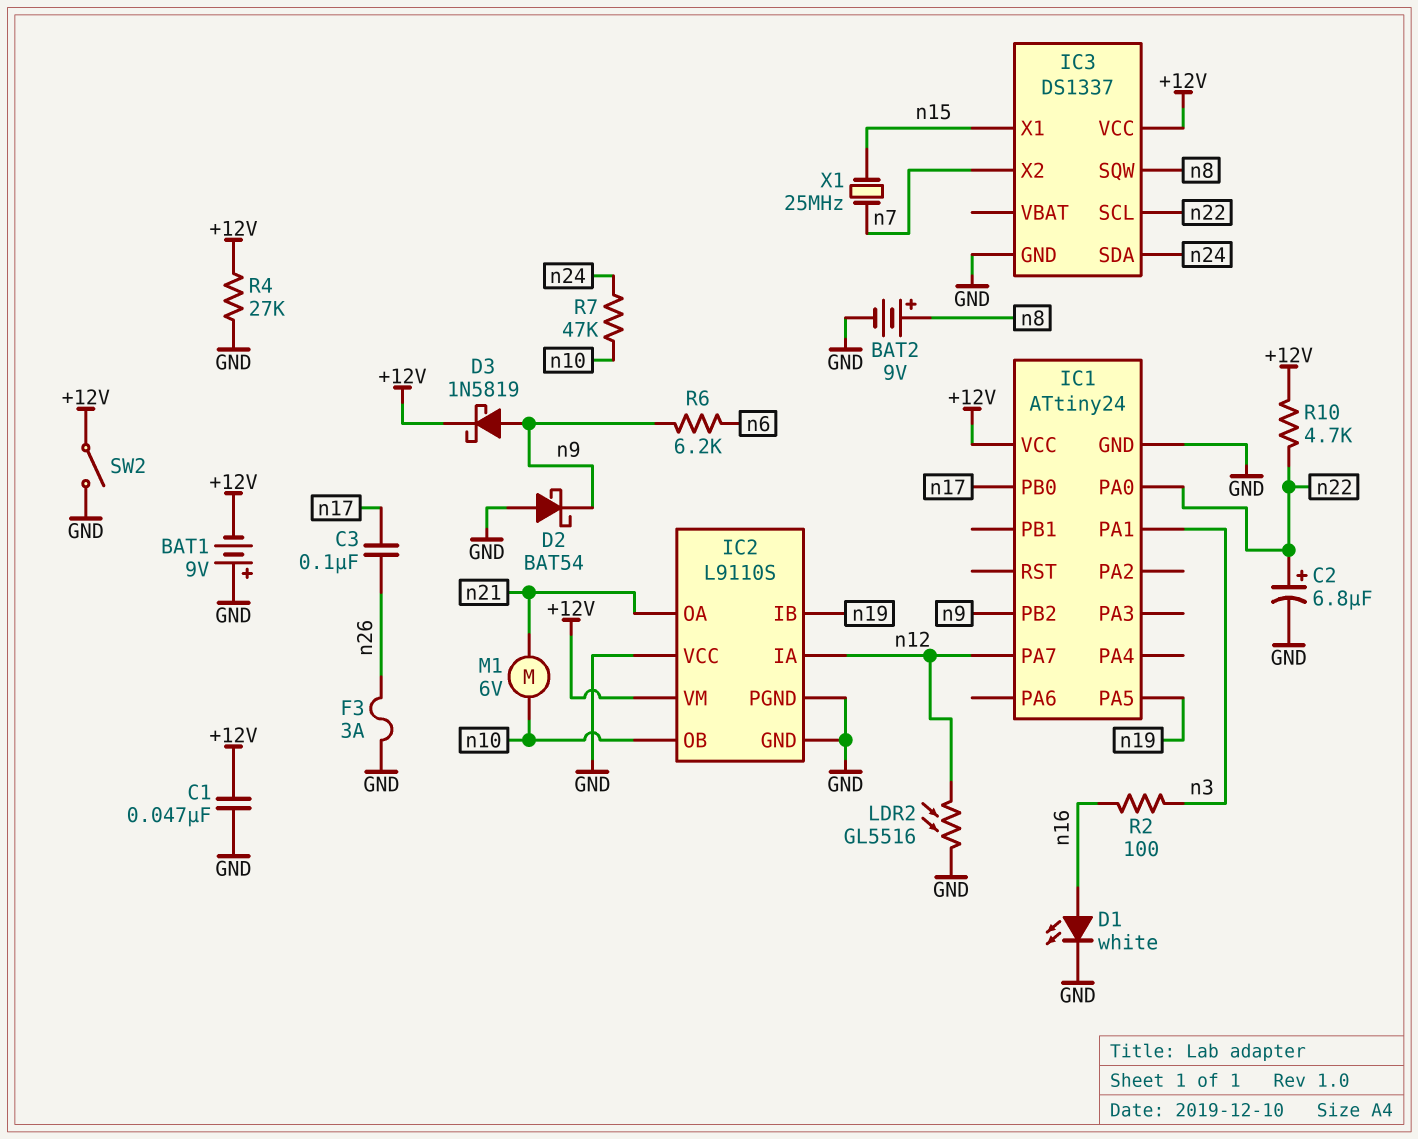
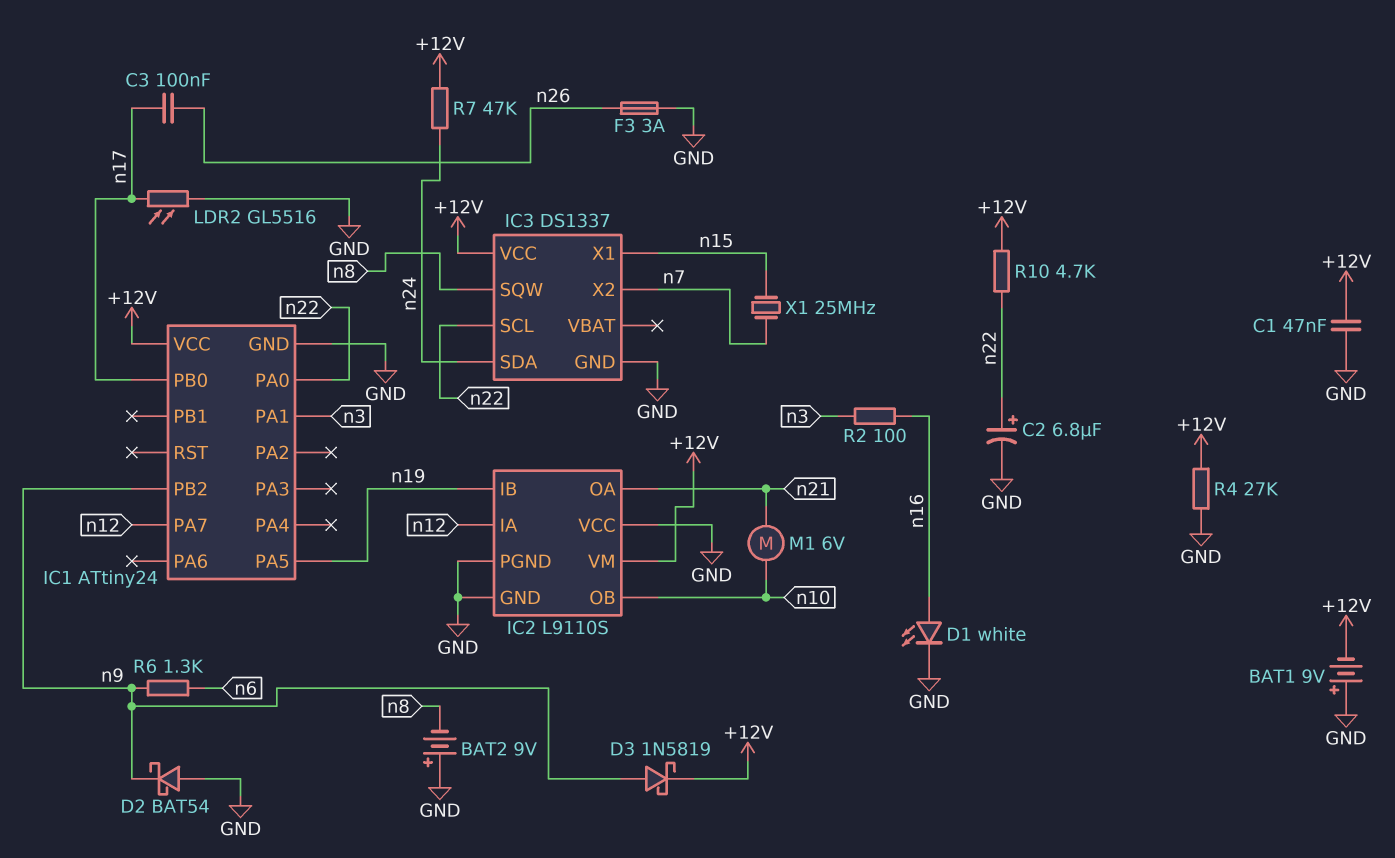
BAT2: 9V (plus n8, minus GND) -> 9V (plus GND, minus n8)
LDR2: GL5516 (GND, n12) -> GL5516 (GND, n17)
R6: 6.2k (n6, n9) -> 1.3k (n6, n9)
R7: 47k (n10, n24) -> 47k (+12V, n24)
SW2: switch (+12V, GND) -> none

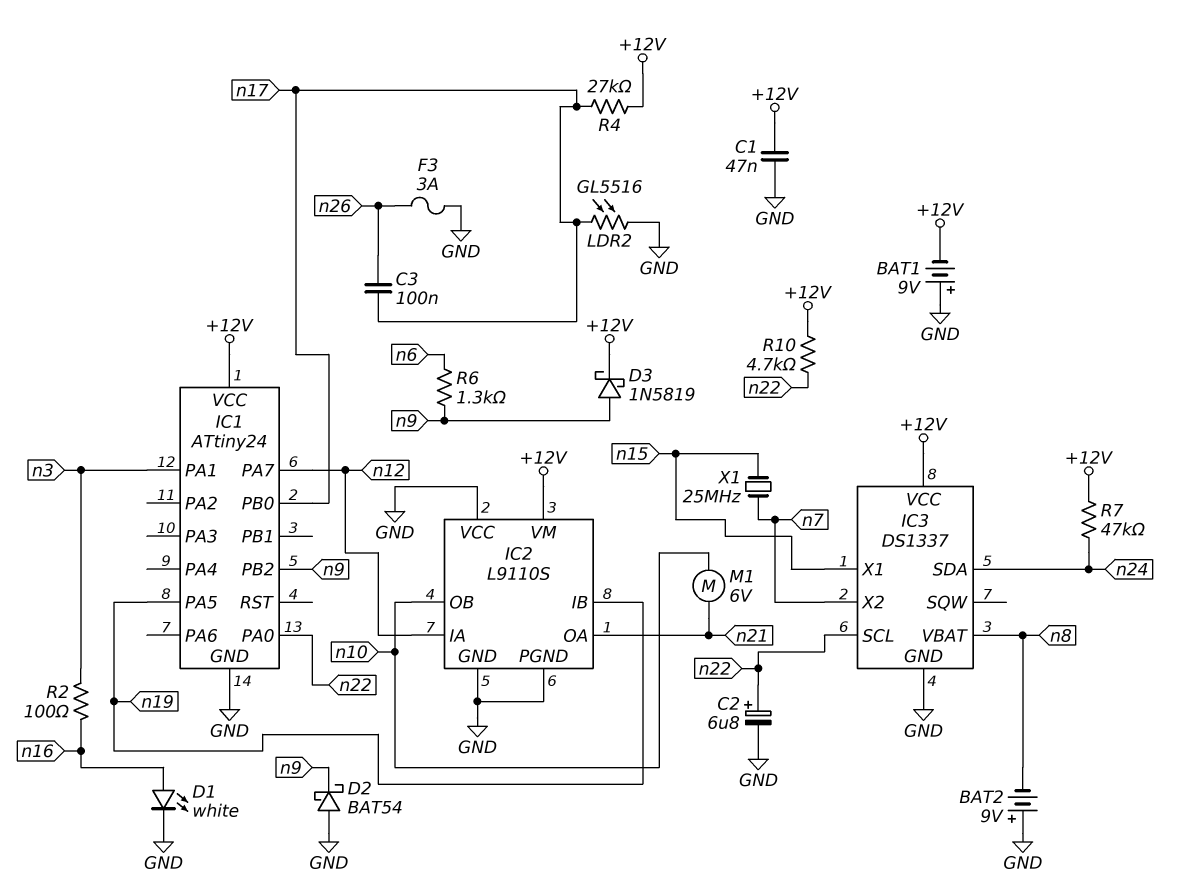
IC3 pin SQW: n8 -> none
IC3 pin VBAT: none -> n8
R4: 27k (+12V, GND) -> 27k (+12V, n17)

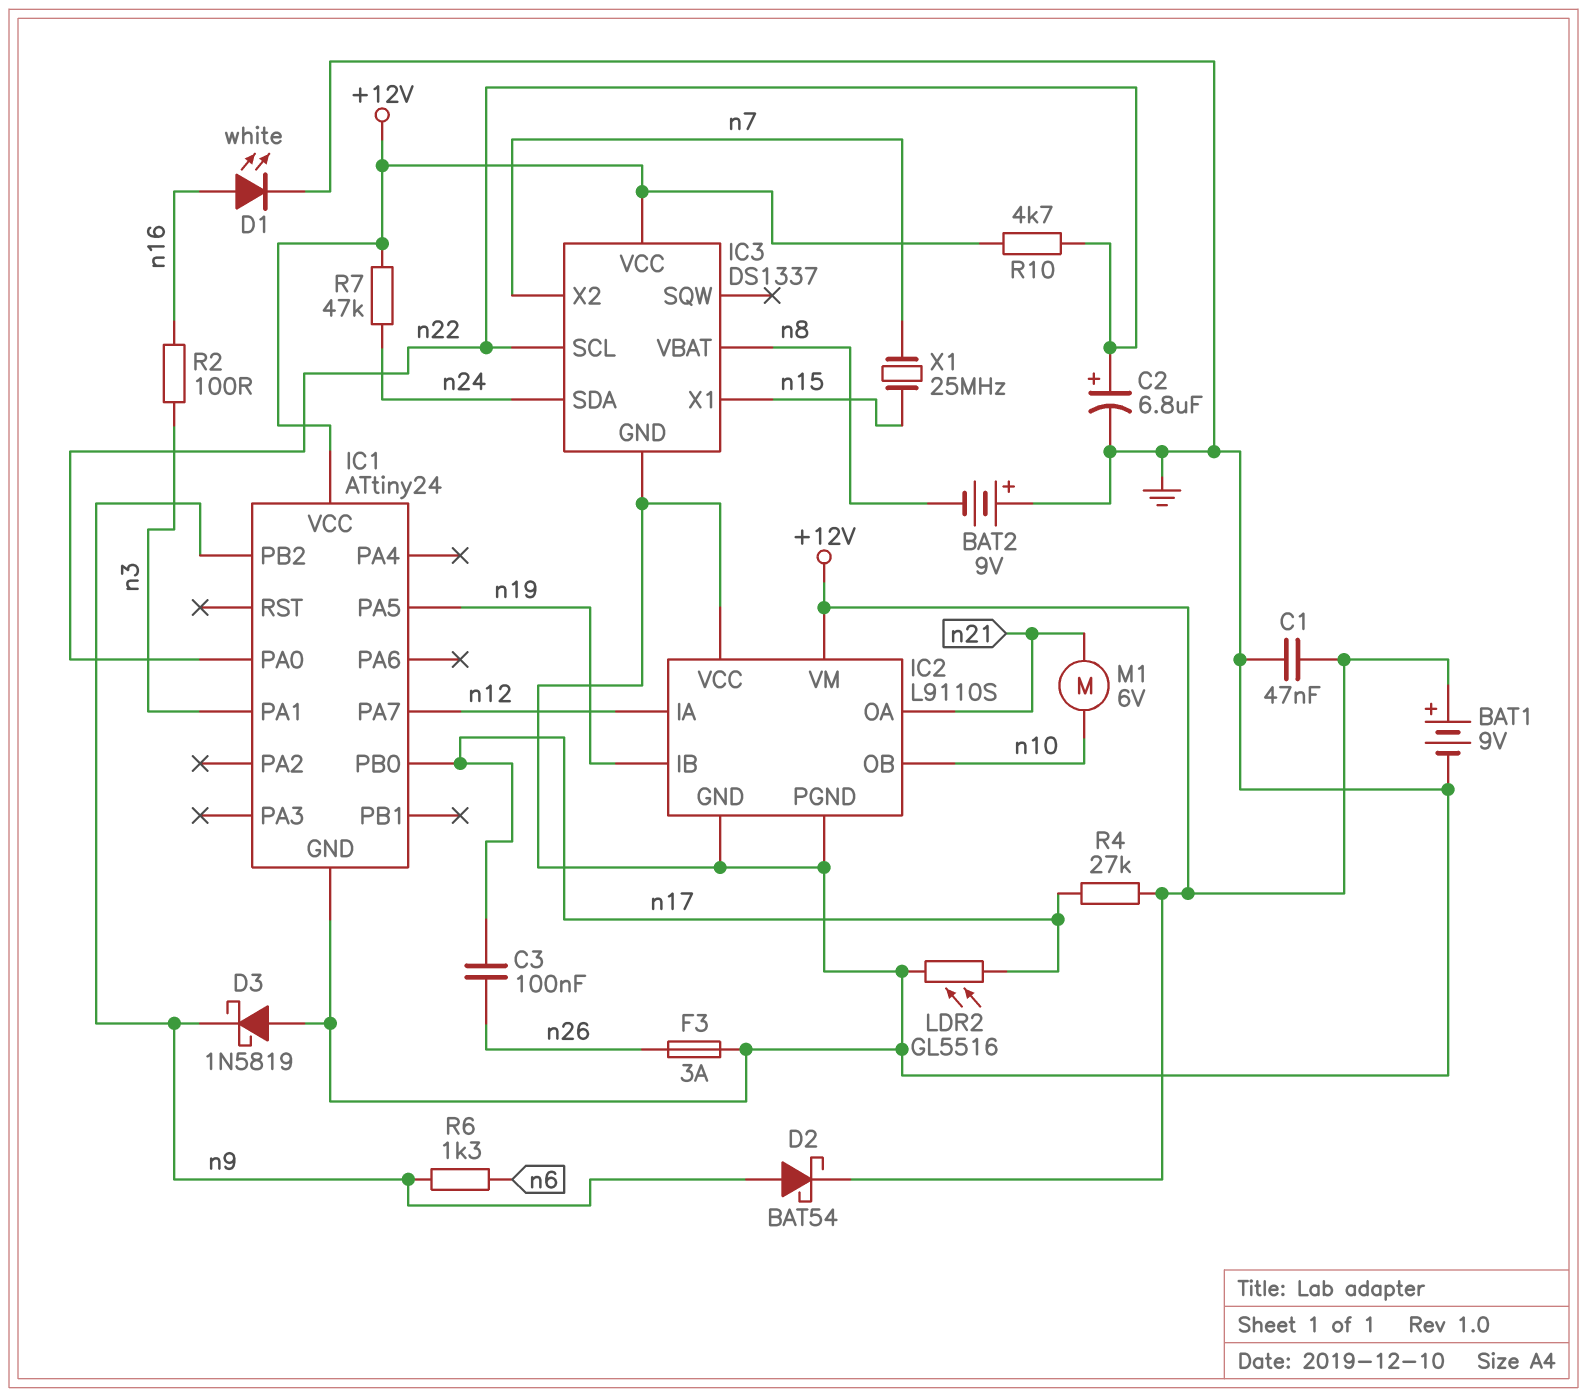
BAT1: 9V (plus GND, minus +12V) -> 9V (plus +12V, minus GND)
D2: schottky BAT54 (A GND, K n9) -> schottky BAT54 (A n9, K +12V)
D3: schottky 1N5819 (A n9, K +12V) -> schottky 1N5819 (A GND, K n9)

